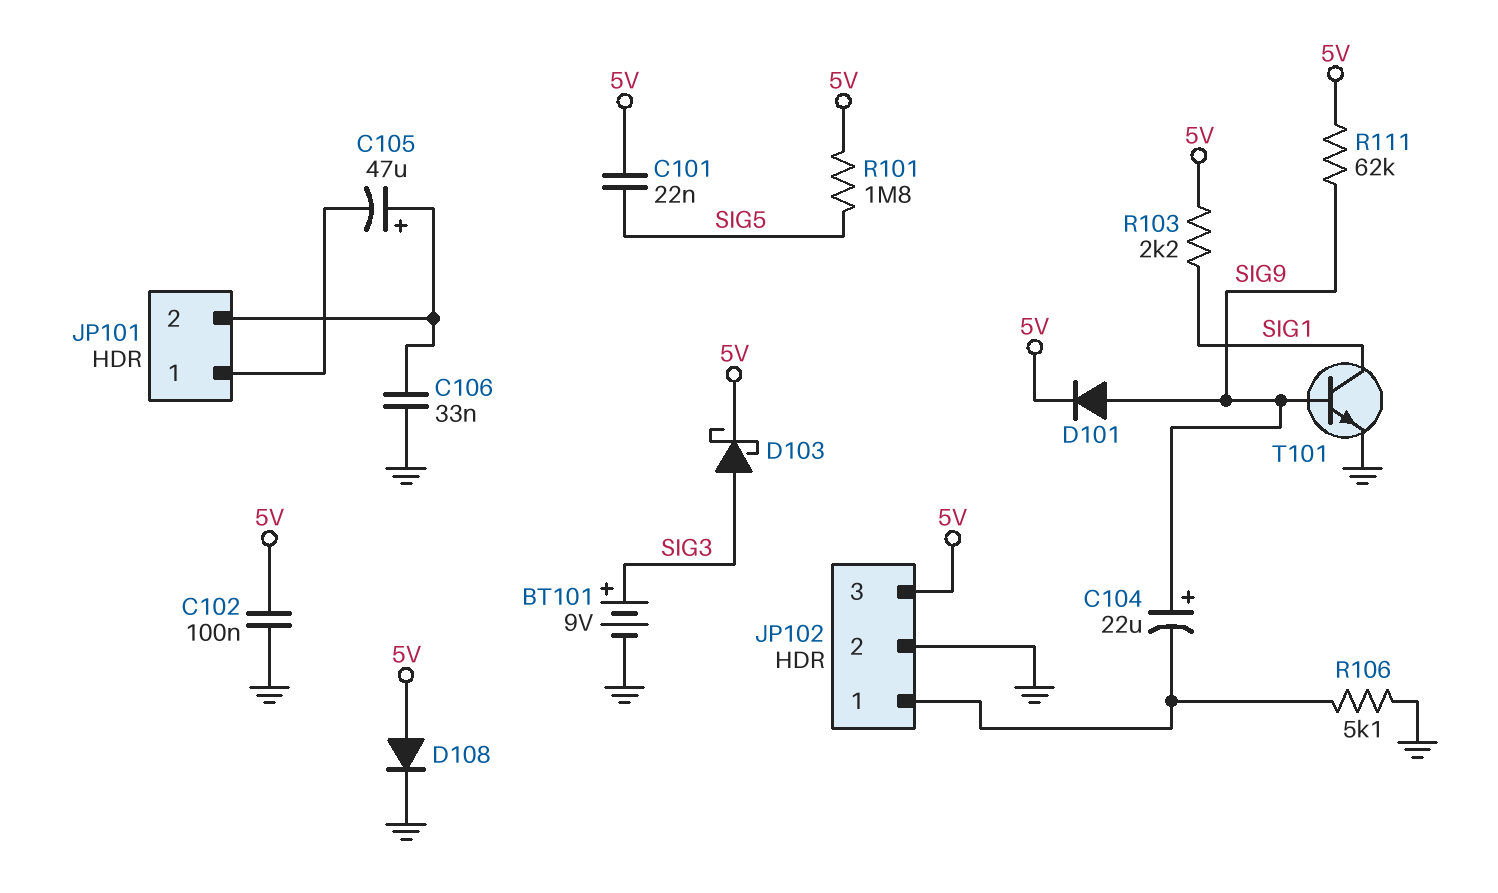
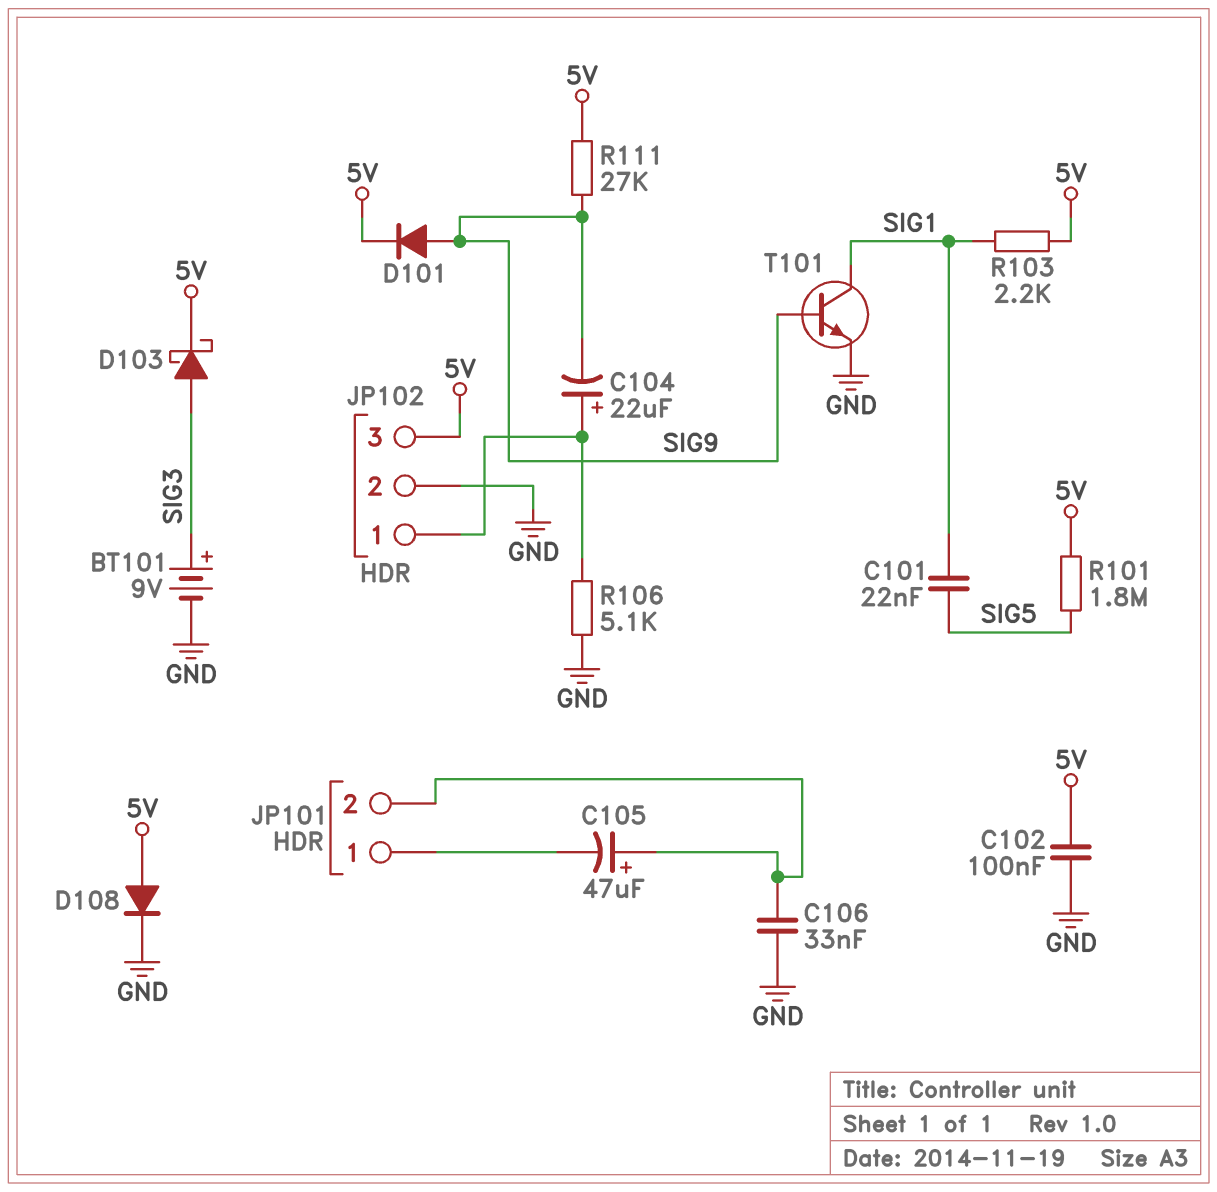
C101: 22nF (5V, SIG5) -> 22nF (SIG1, SIG5)
C104: 22uF (plus SIG9, minus JP102/1) -> 22uF (plus JP102/1, minus SIG9)
R111: 62k (5V, SIG9) -> 27k (5V, SIG9)

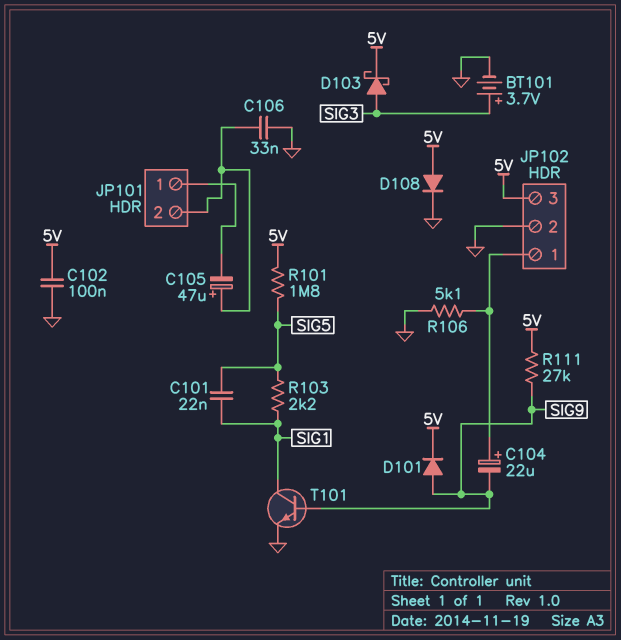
BT101: 9V (plus SIG3, minus GND) -> 3.7V (plus SIG3, minus GND)
R103: 2.2k (5V, SIG1) -> 2.2k (SIG1, SIG5)

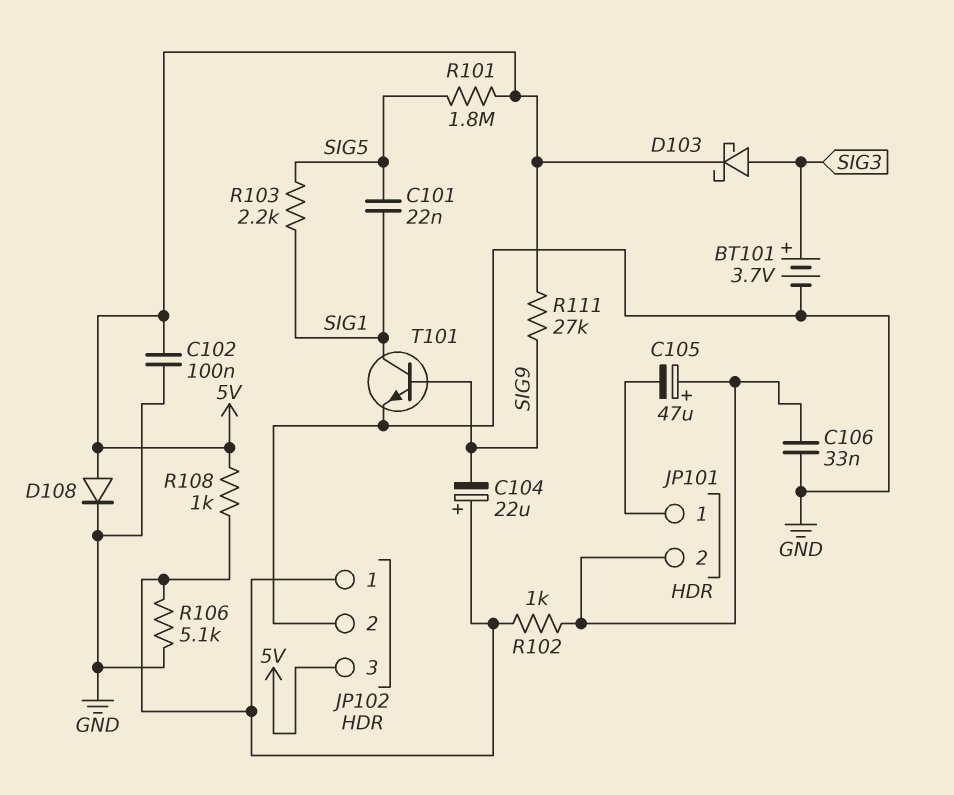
D101: diode (A SIG9, K 5V) -> none
R102: none -> 1k (JP101/2, JP102/1)
R108: none -> 1k (5V, JP102/1)

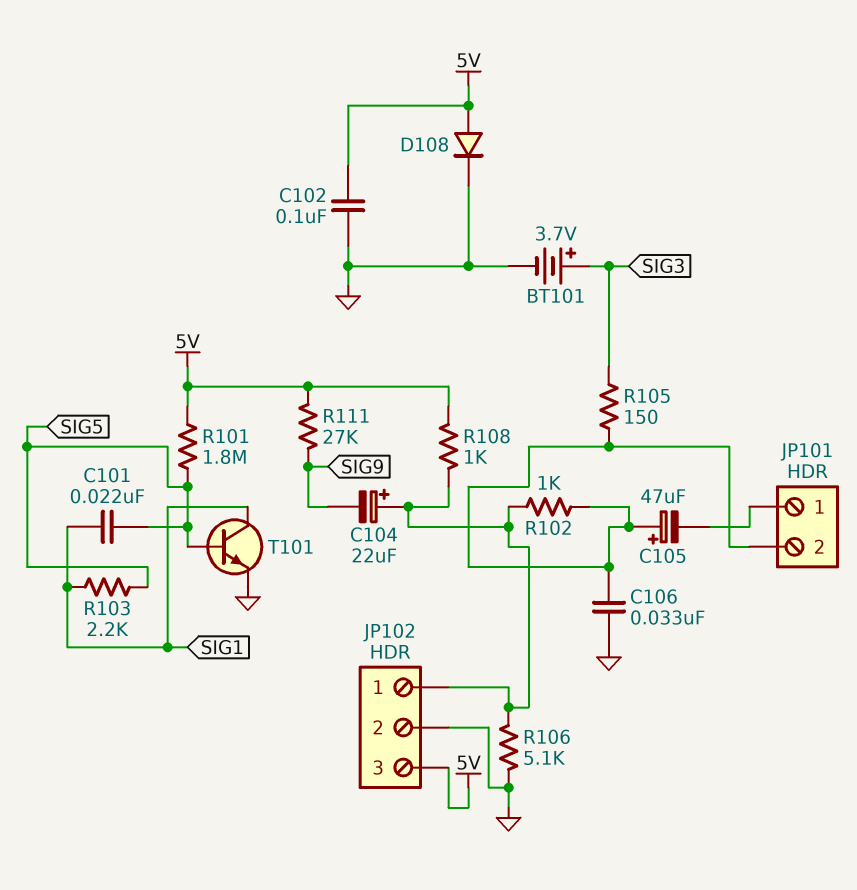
D103: schottky (A SIG3, K 5V) -> none
R105: none -> 150 (JP101/2, SIG3)
T101: NPN (B SIG9, C SIG1, E GND) -> NPN (B SIG5, C SIG1, E GND)

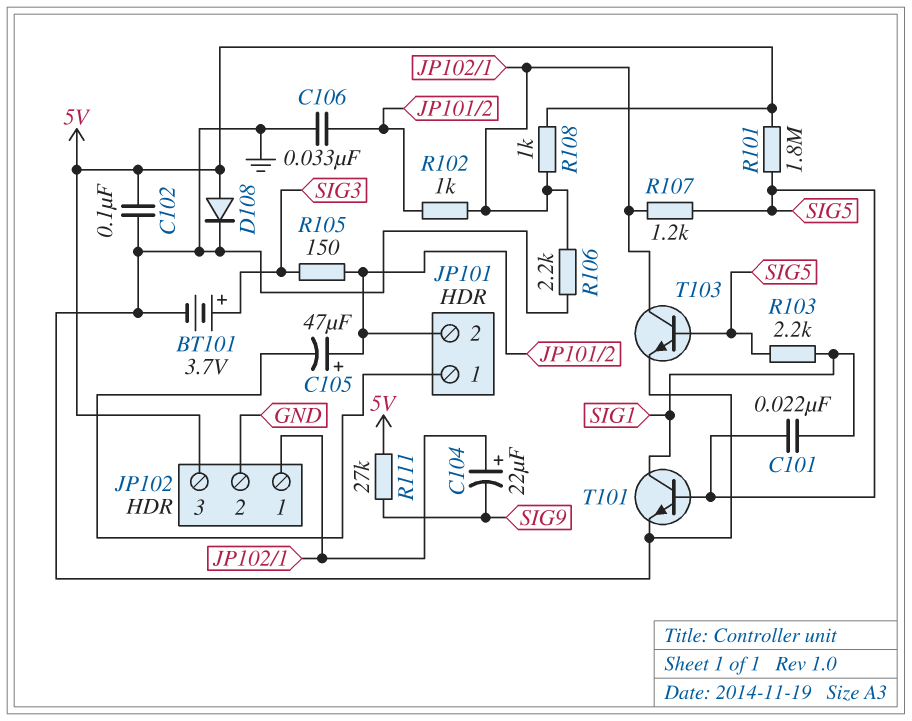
R106: 5.1k (GND, JP102/1) -> 2.2k (GND, JP102/1)
R107: none -> 1.2k (JP102/1, SIG5)
T103: none -> NPN (B SIG5, C JP102/1, E GND)

